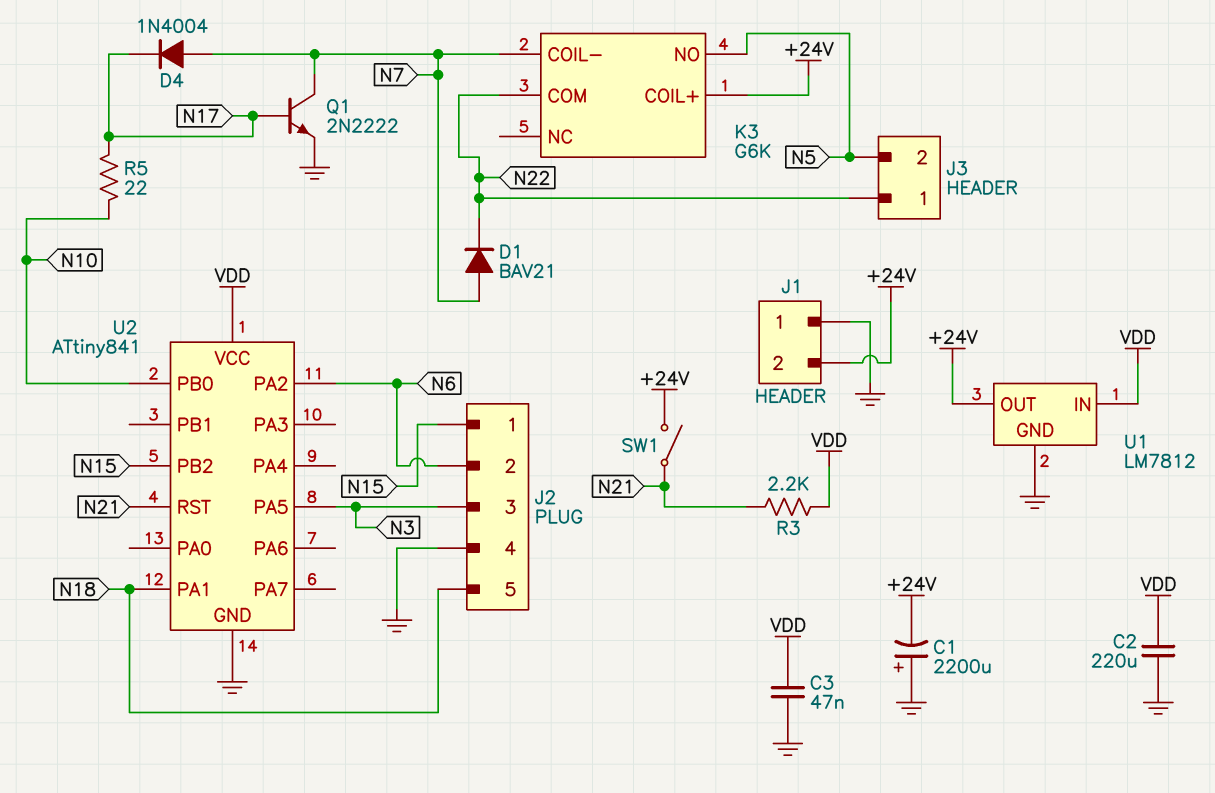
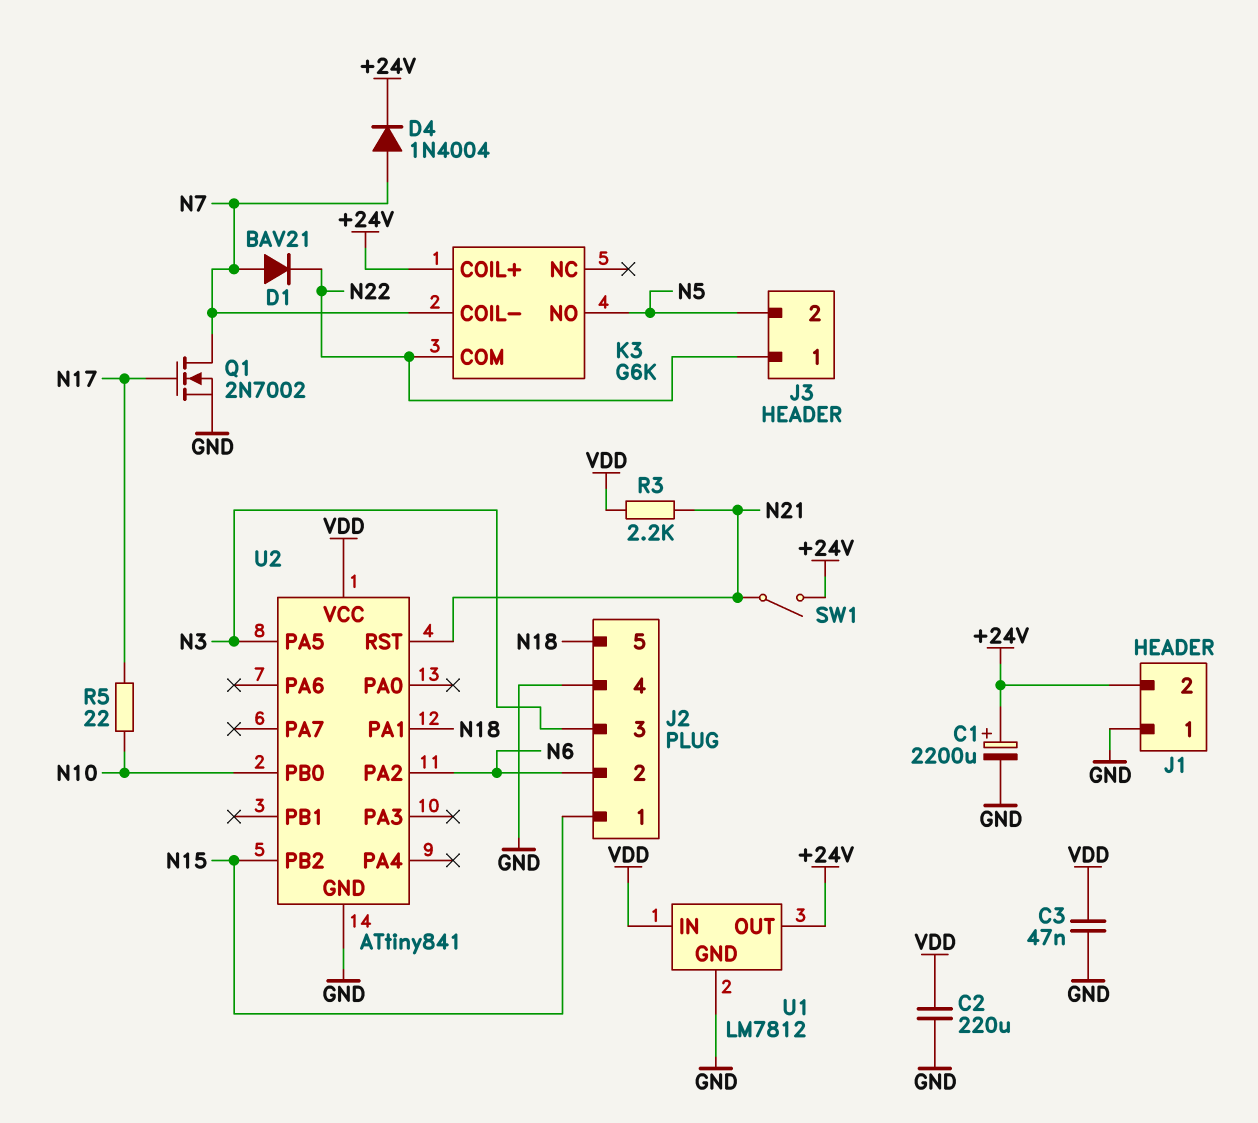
C1: 2200uF (plus GND, minus +24V) -> 2200uF (plus +24V, minus GND)
D4: diode 1N4004 (A N7, K N17) -> diode 1N4004 (A N7, K +24V)
Q1: NPN 2N2222 (B N17, C N7, E GND) -> NMOS 2N7002 (G N17, D N7, S GND)

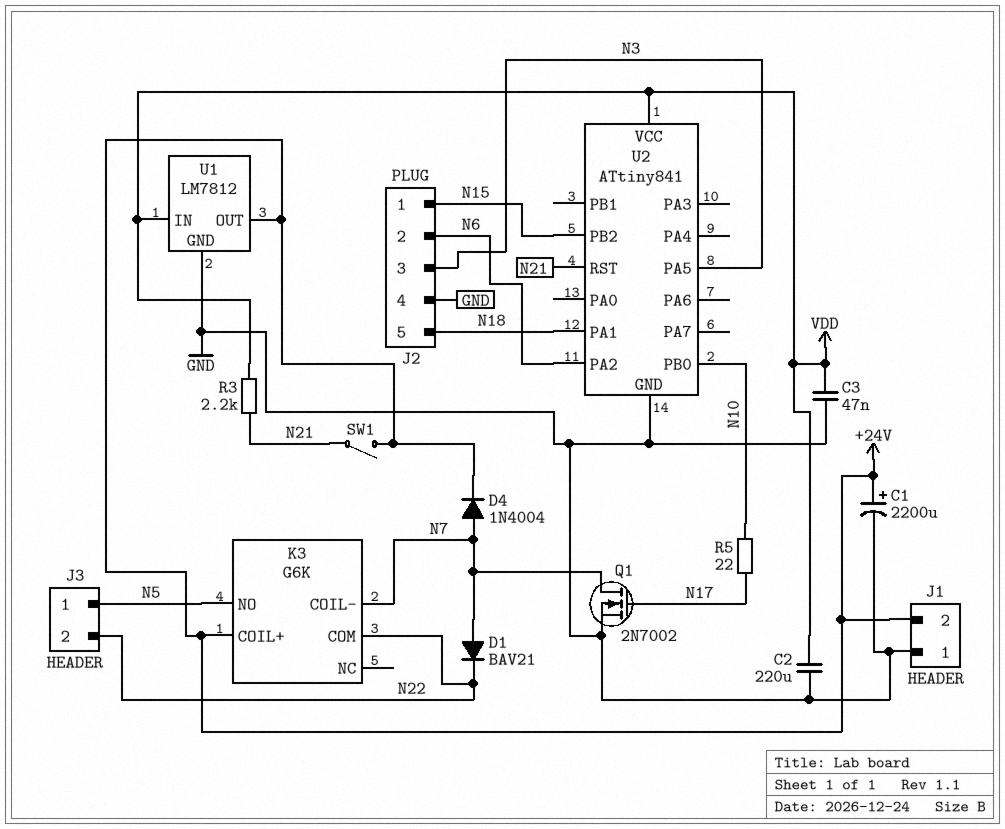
J3 pin 1: N22 -> N5
J3 pin 2: N5 -> N22

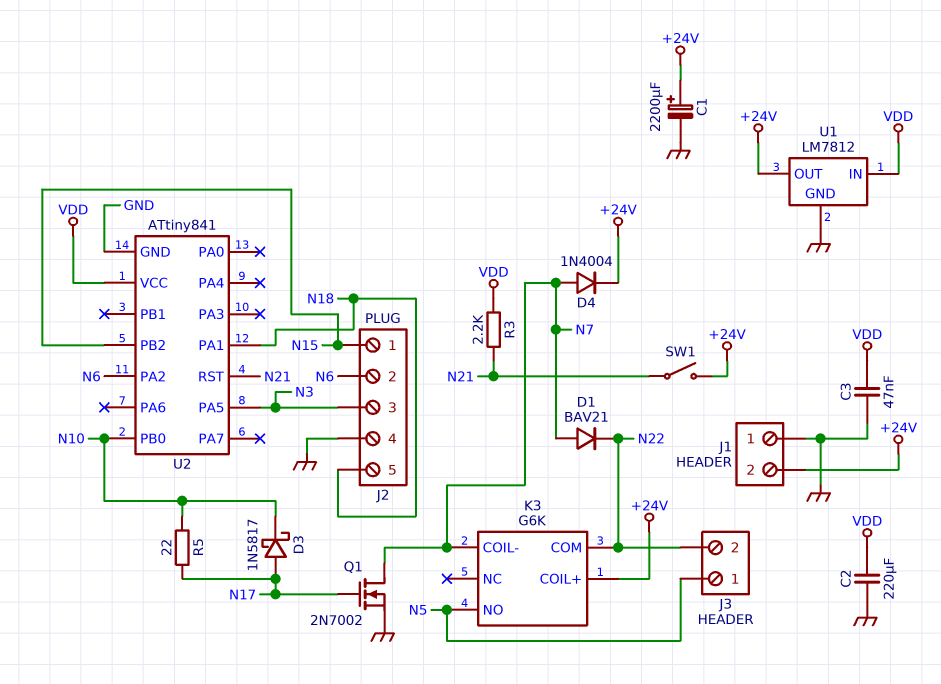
D3: none -> schottky 1N5817 (A N17, K N10)

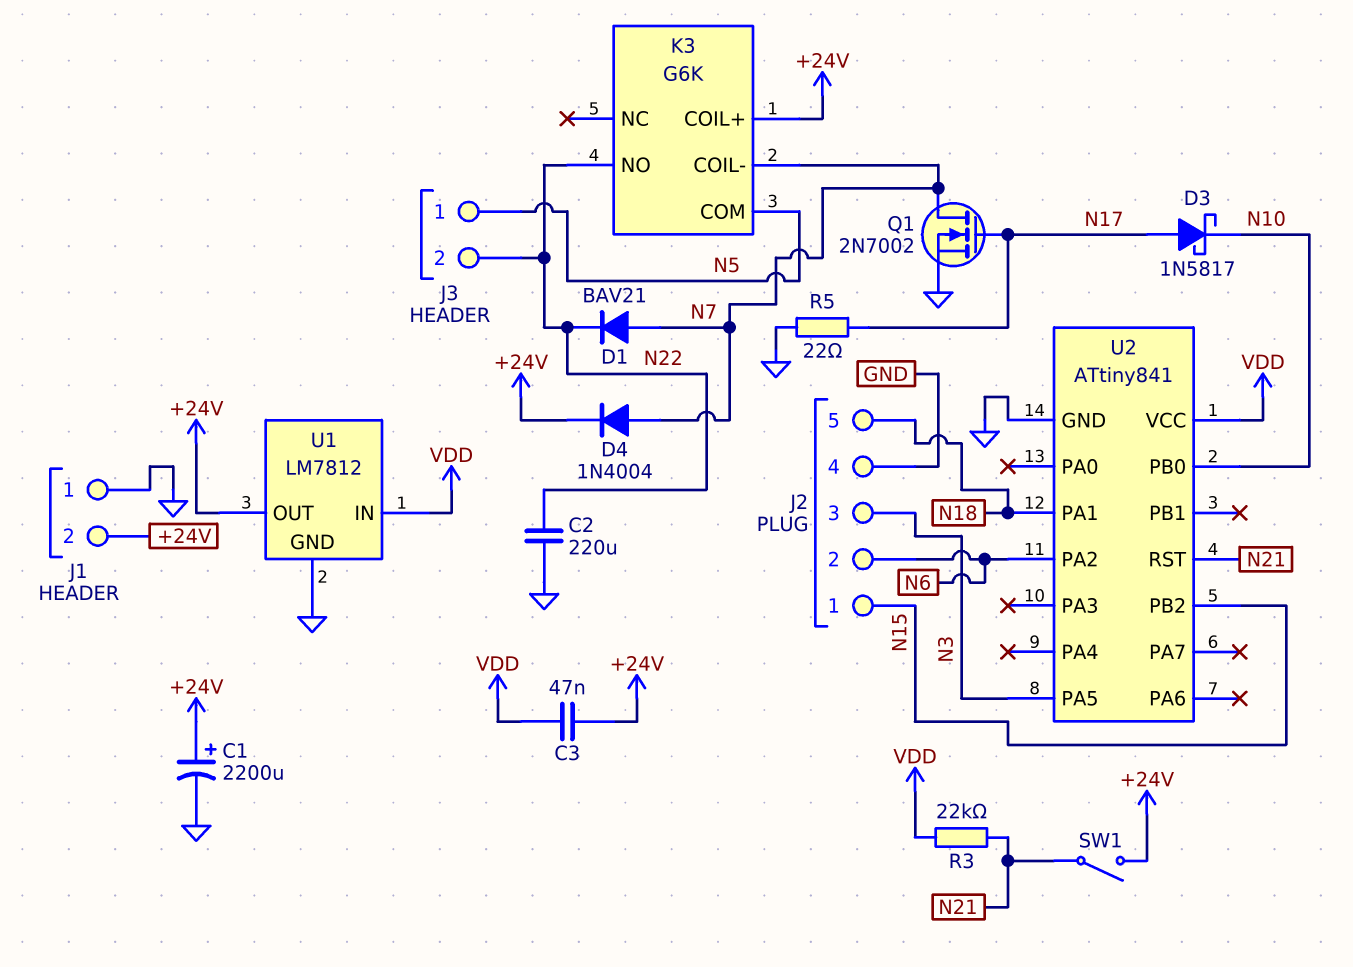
C2: 220uF (GND, VDD) -> 220uF (GND, N22)
C3: 47nF (GND, VDD) -> 47nF (+24V, VDD)
K3 pin COM: N22 -> N5
K3 pin NO: N5 -> N22
R3: 2.2k (N21, VDD) -> 22k (N21, VDD)
R5: 22 (N10, N17) -> 22 (GND, N17)

